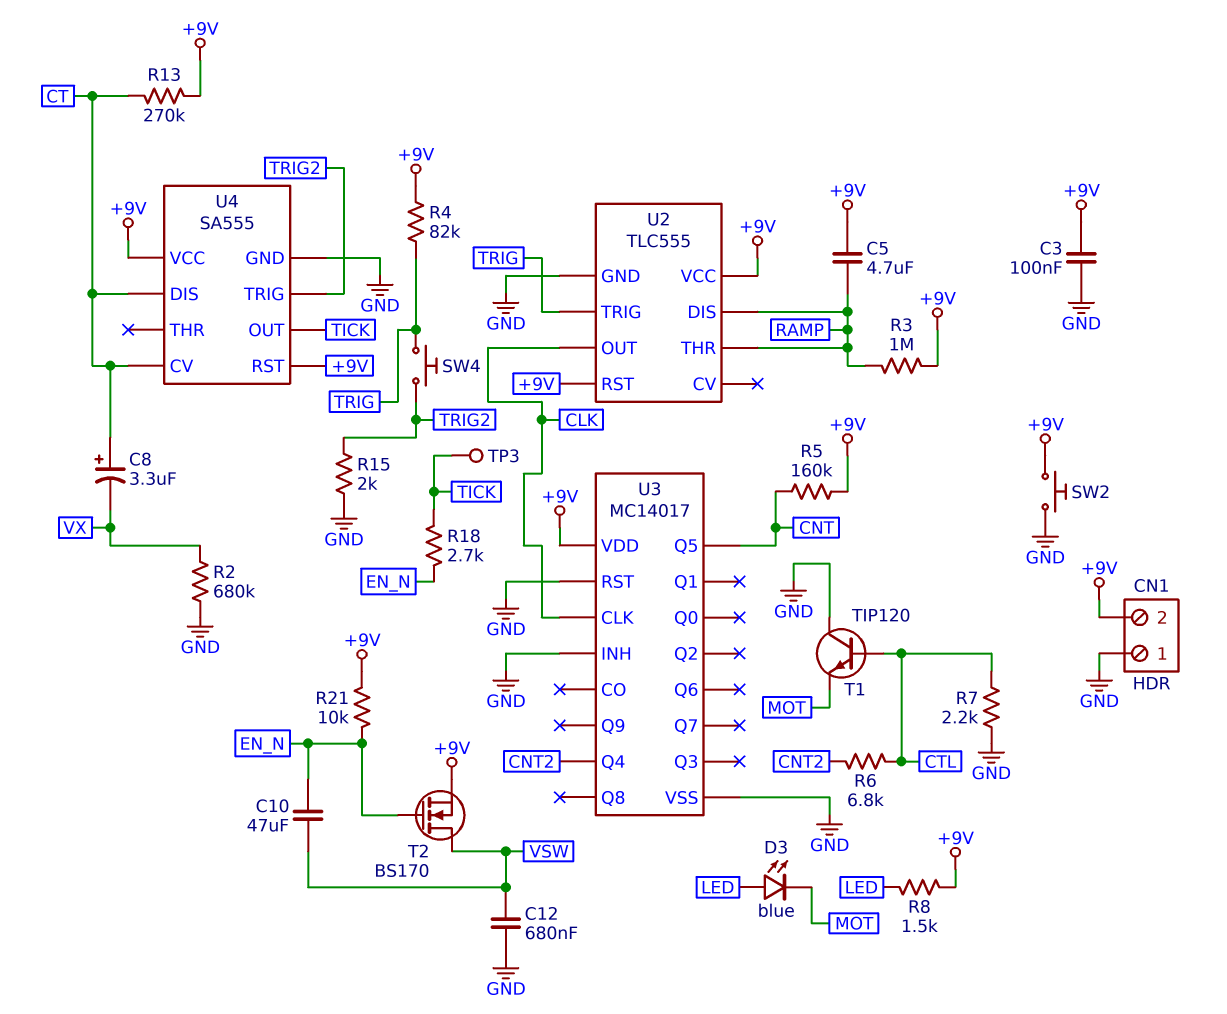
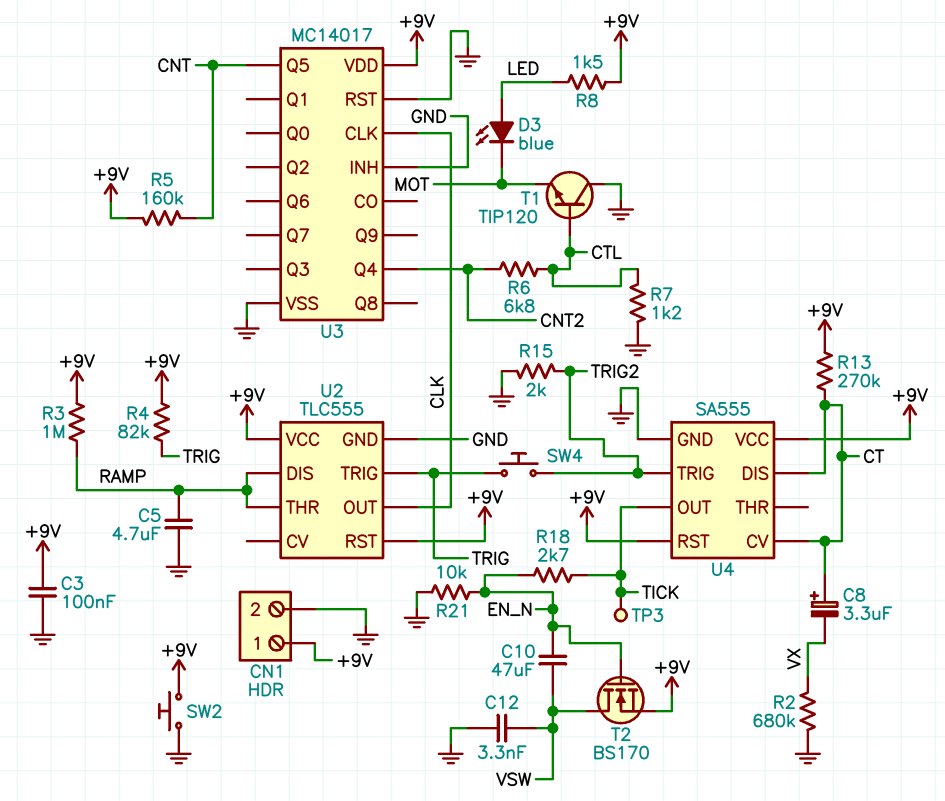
C5: 4.7uF (+9V, RAMP) -> 4.7uF (GND, RAMP)
C12: 680nF (GND, VSW) -> 3.3nF (GND, VSW)
CN1 pin 1: GND -> +9V
CN1 pin 2: +9V -> GND
R7: 2.2k (CTL, GND) -> 1.2k (CTL, GND)
R21: 10k (+9V, EN_N) -> 10k (EN_N, GND)

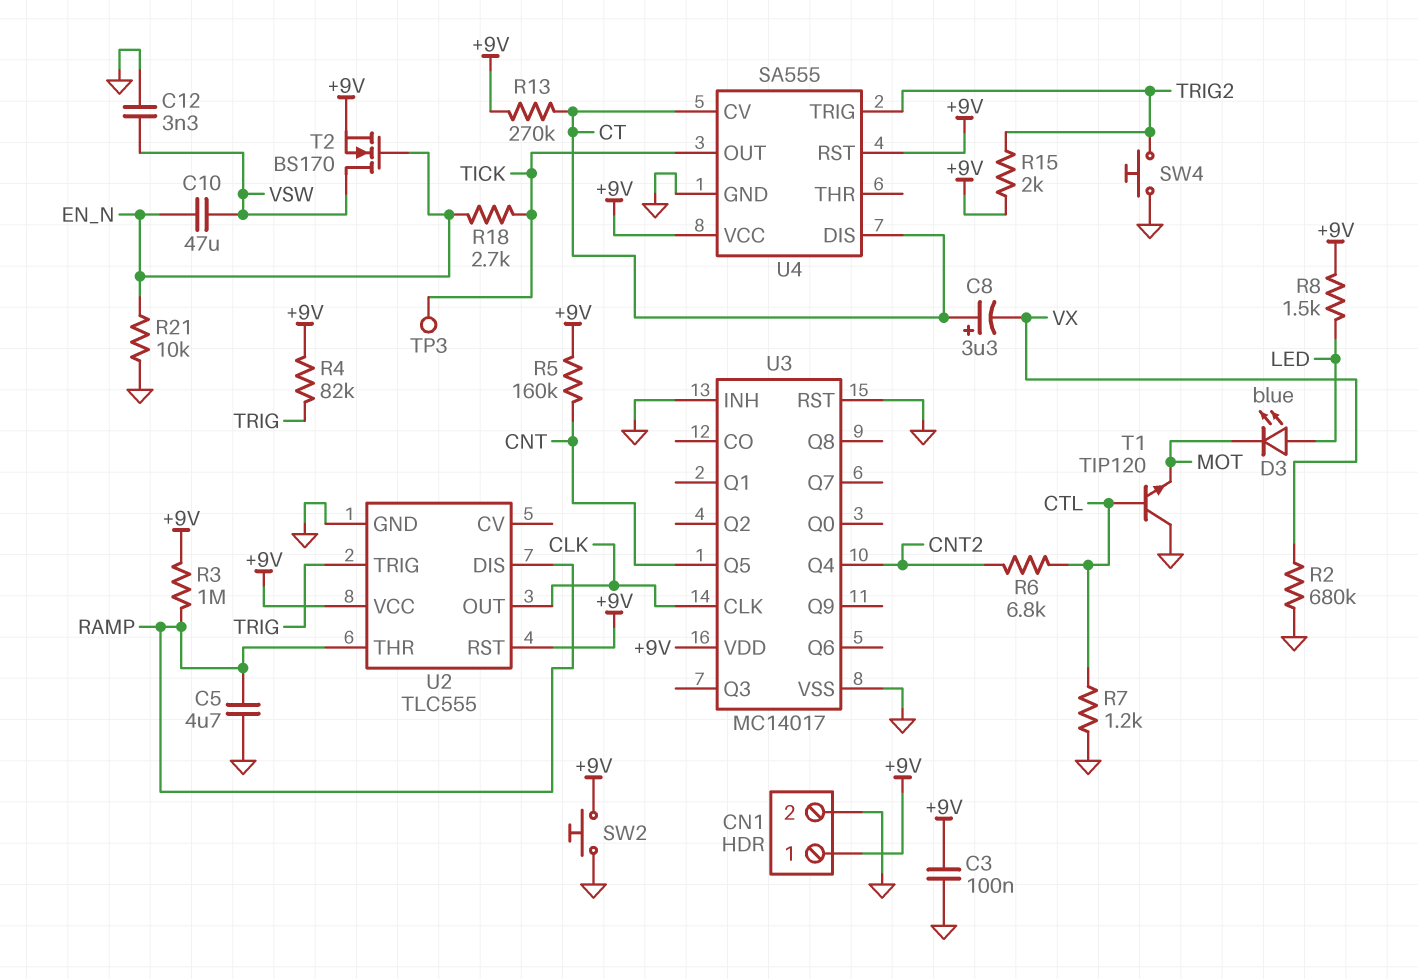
R15: 2k (GND, TRIG2) -> 2k (+9V, TRIG2)
SW4: button (TRIG, TRIG2) -> button (GND, TRIG2)

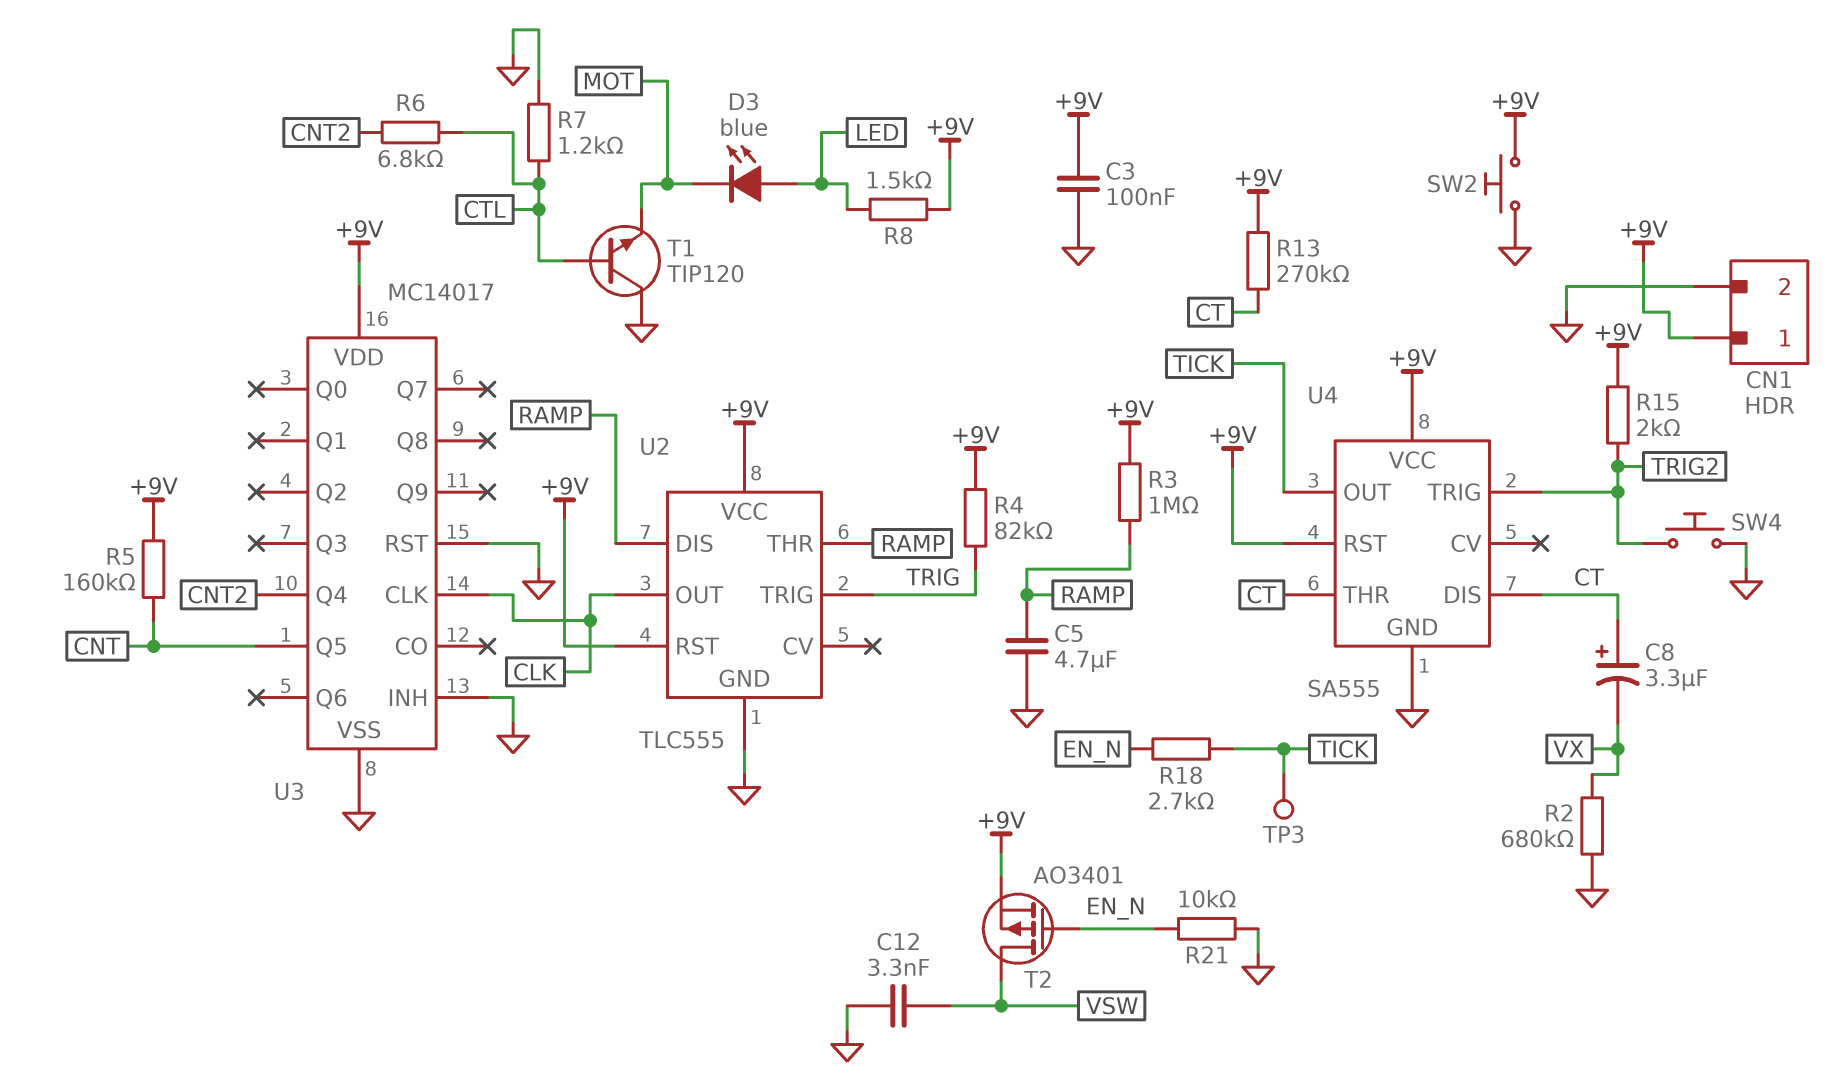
C10: 47uF (EN_N, VSW) -> none
T2: NMOS BS170 (G EN_N, D VSW, S +9V) -> PMOS AO3401 (G EN_N, D VSW, S +9V)
U4 pin CV: CT -> none
U4 pin THR: none -> CT

